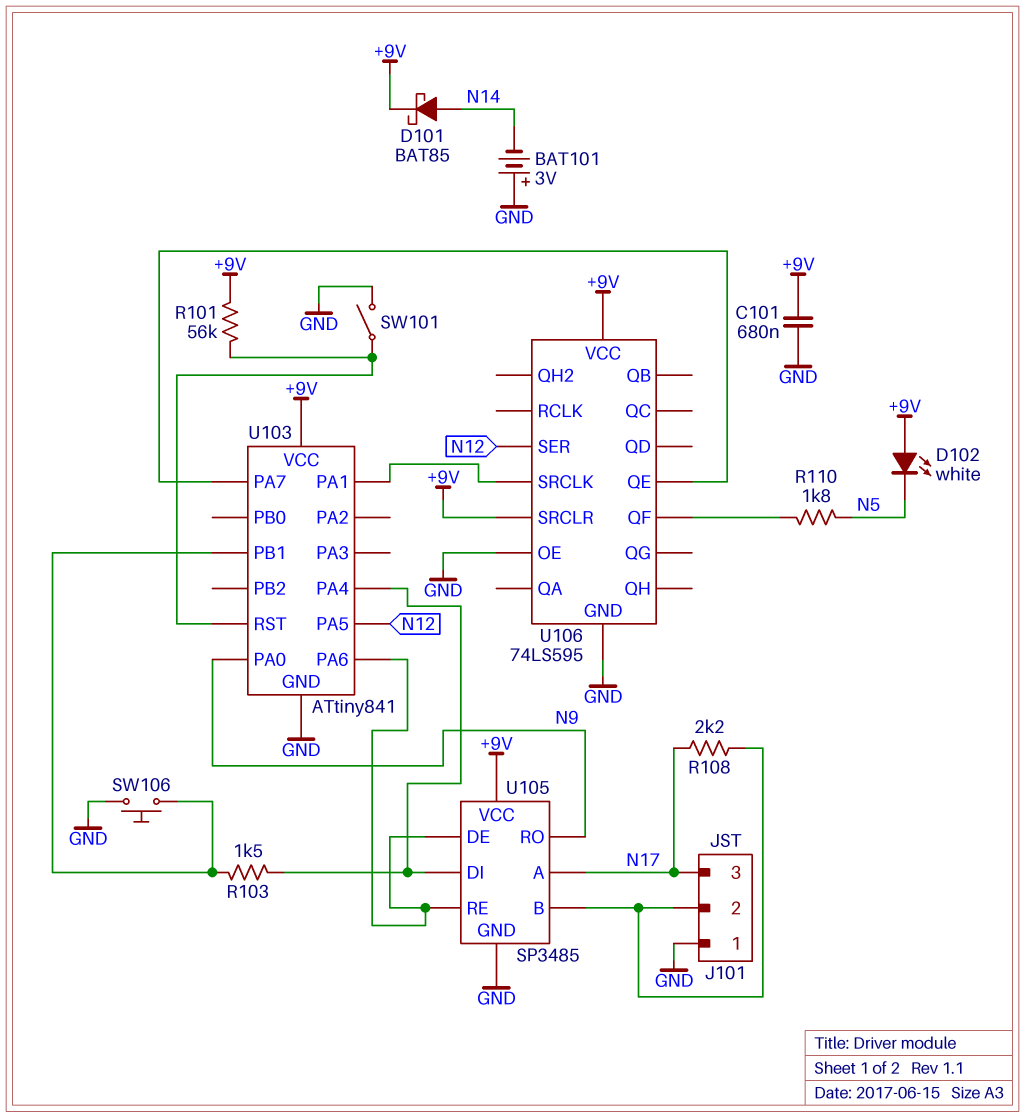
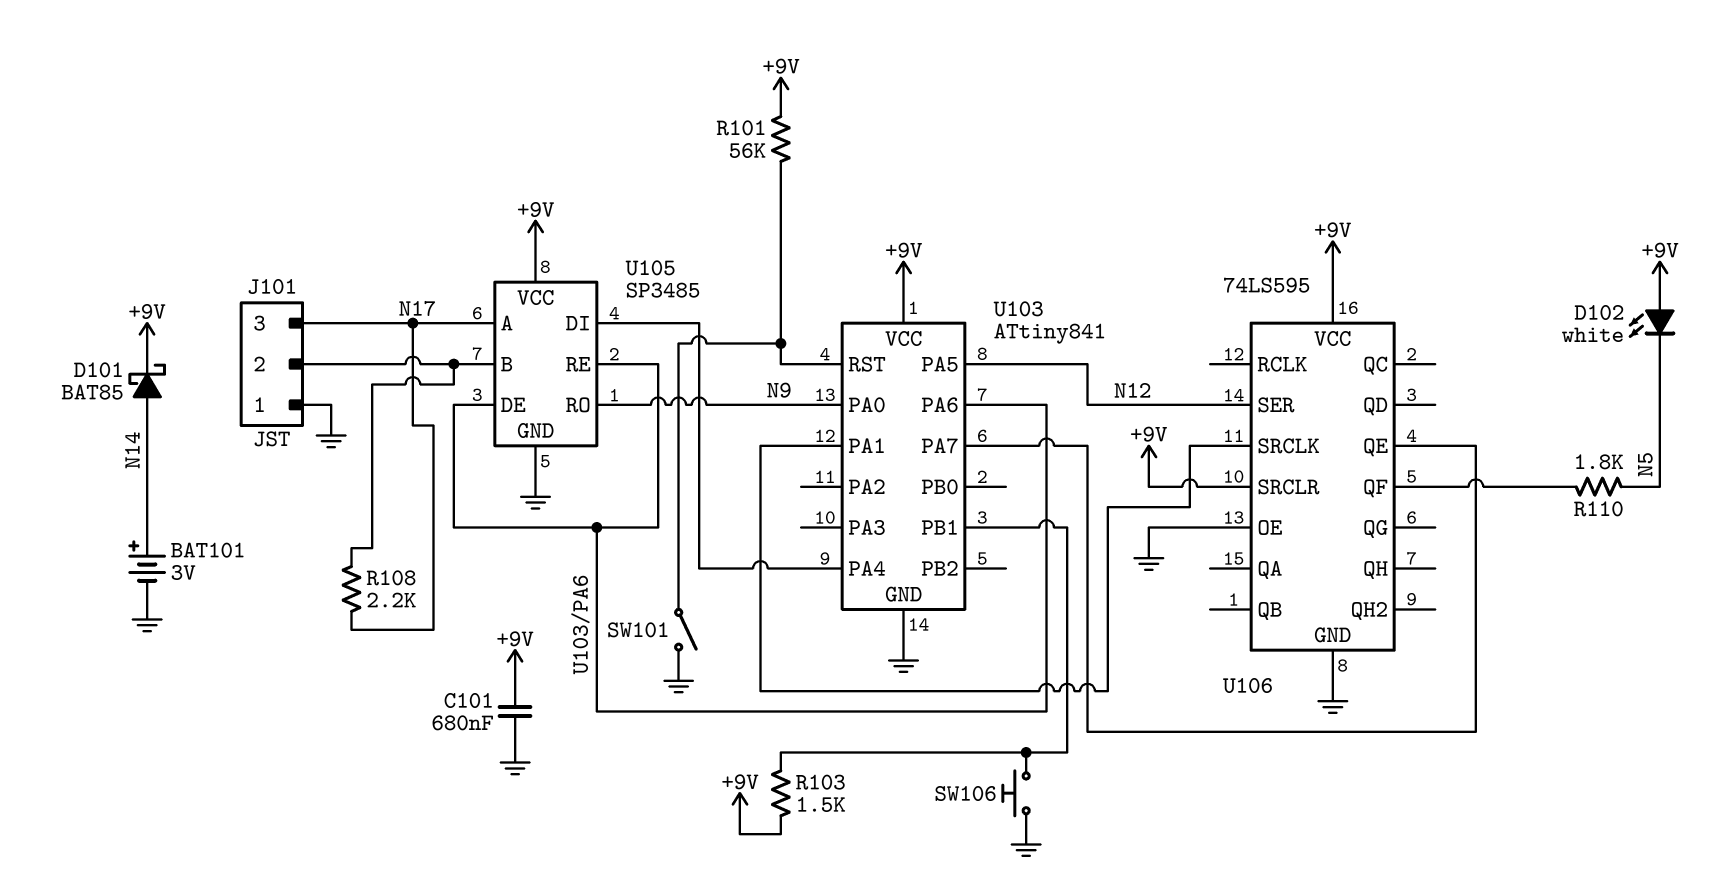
BAT101: 3V (plus GND, minus N14) -> 3V (plus N14, minus GND)
R103: 1.5k (U103/PA4, U103/PB1) -> 1.5k (+9V, U103/PB1)

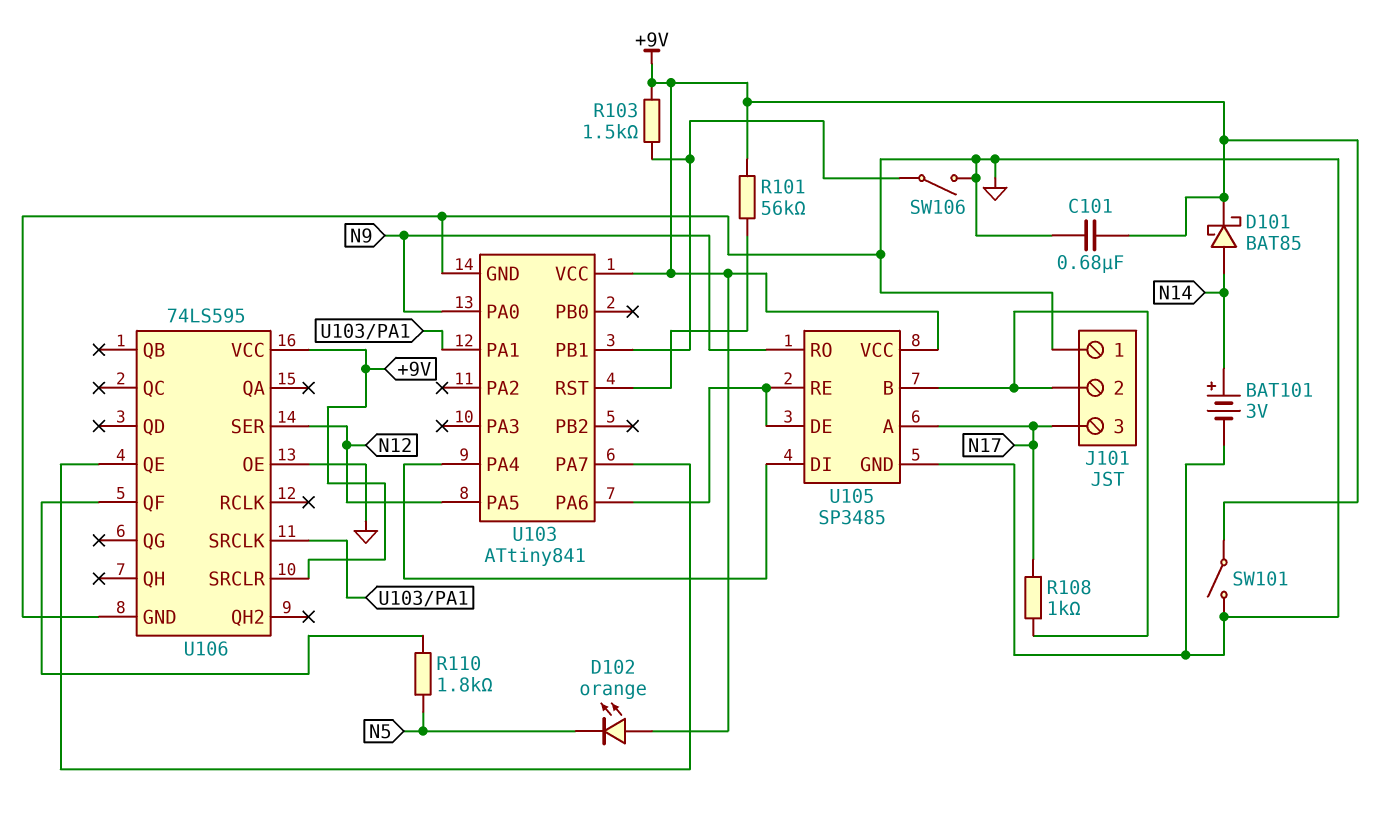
D102: LED white (A +9V, K N5) -> LED orange (A +9V, K N5)
R108: 2.2k (J101/2, N17) -> 1k (J101/2, N17)
SW101: switch (GND, U103/RST) -> switch (+9V, GND)
SW106: button (GND, U103/PB1) -> switch (GND, U103/PB1)

